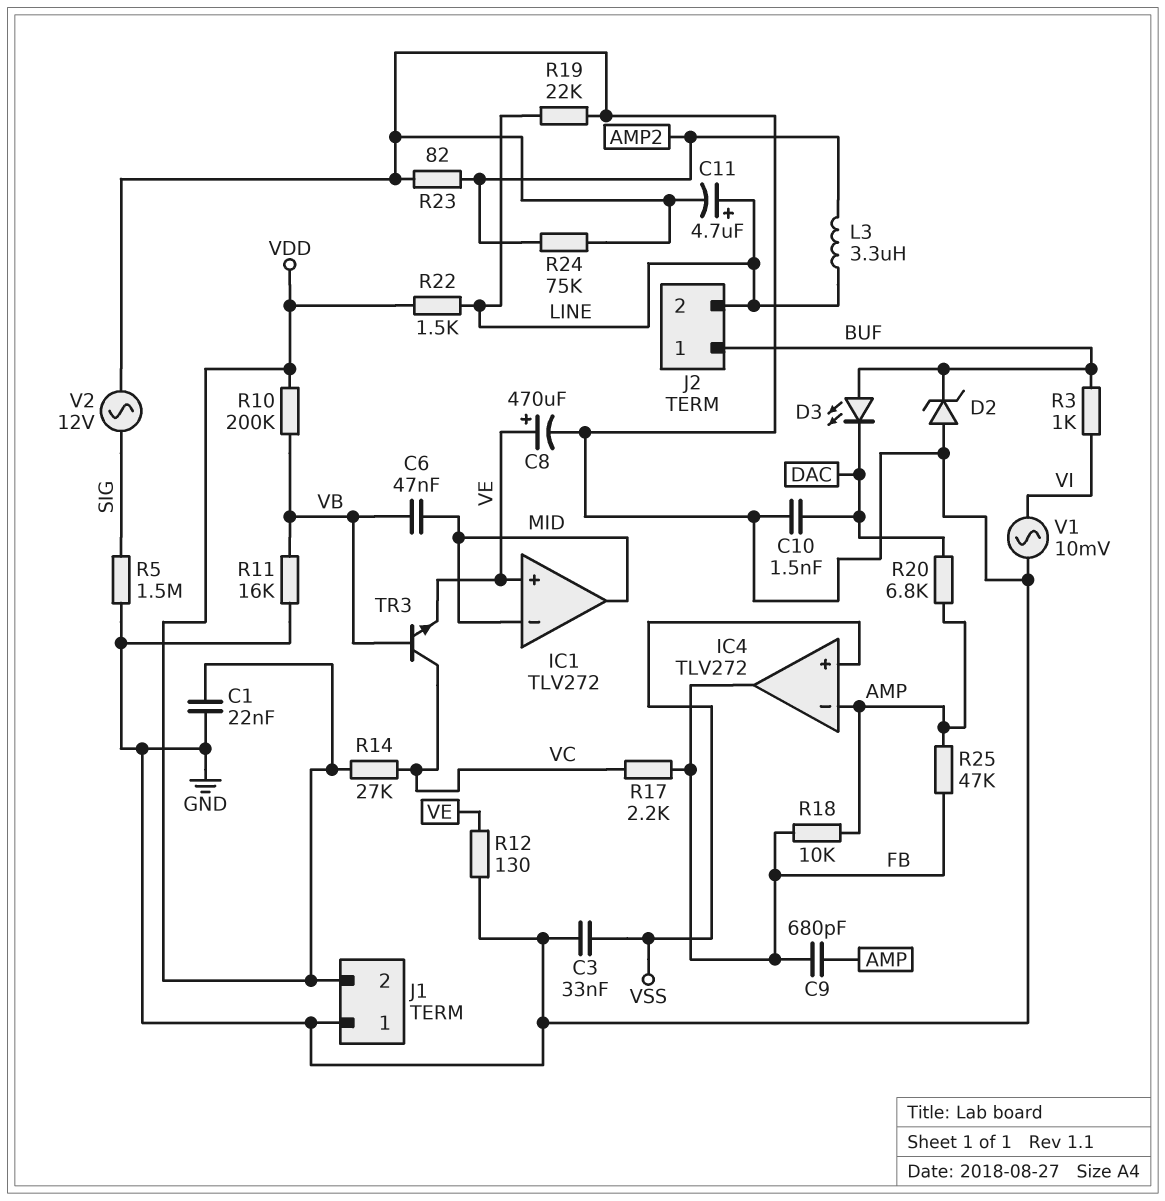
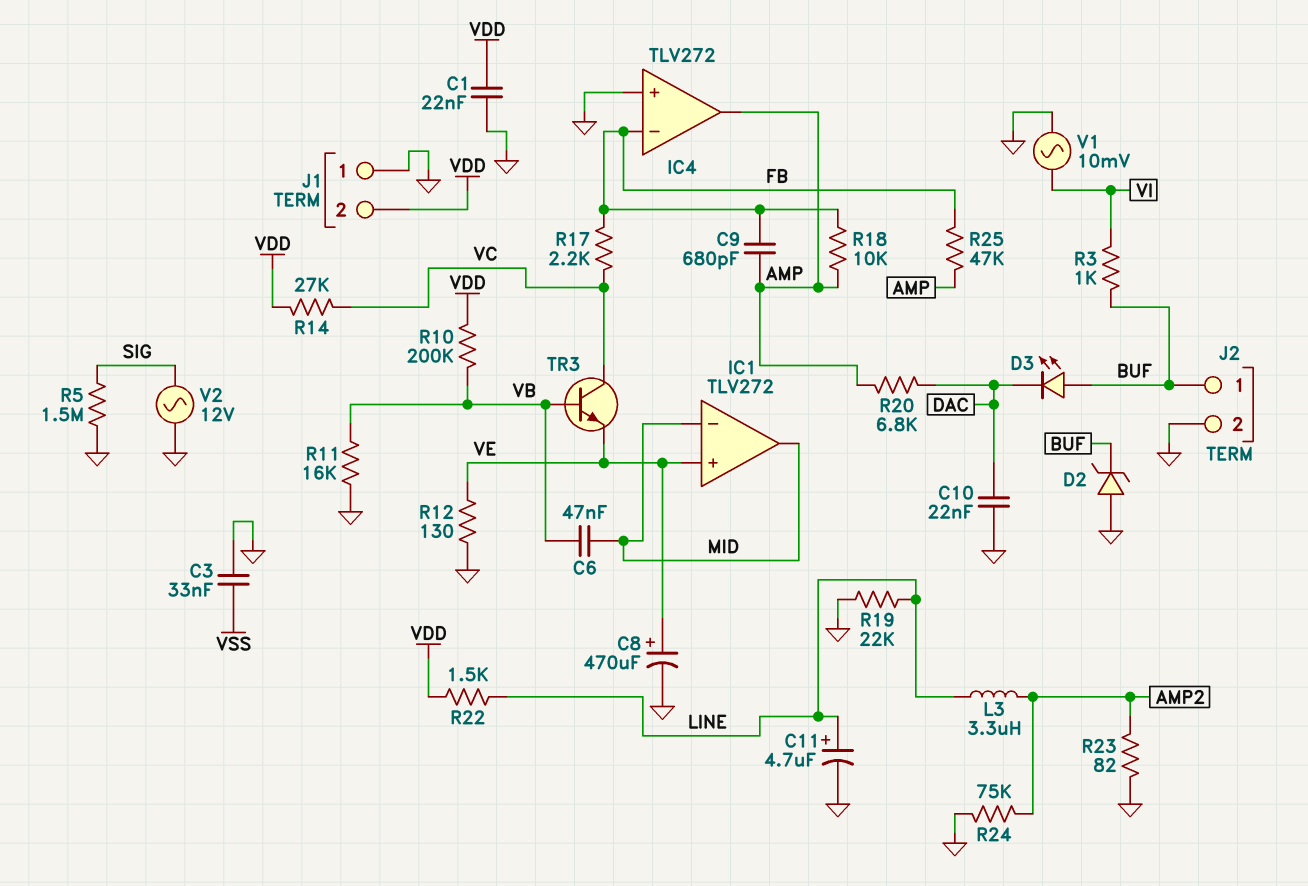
C10: 1.5nF (DAC, GND) -> 22nF (DAC, GND)
IC4 pin in+: VSS -> GND
IC4 pin in-: AMP -> FB
IC4 pin out: FB -> AMP
J2 pin 2: LINE -> GND

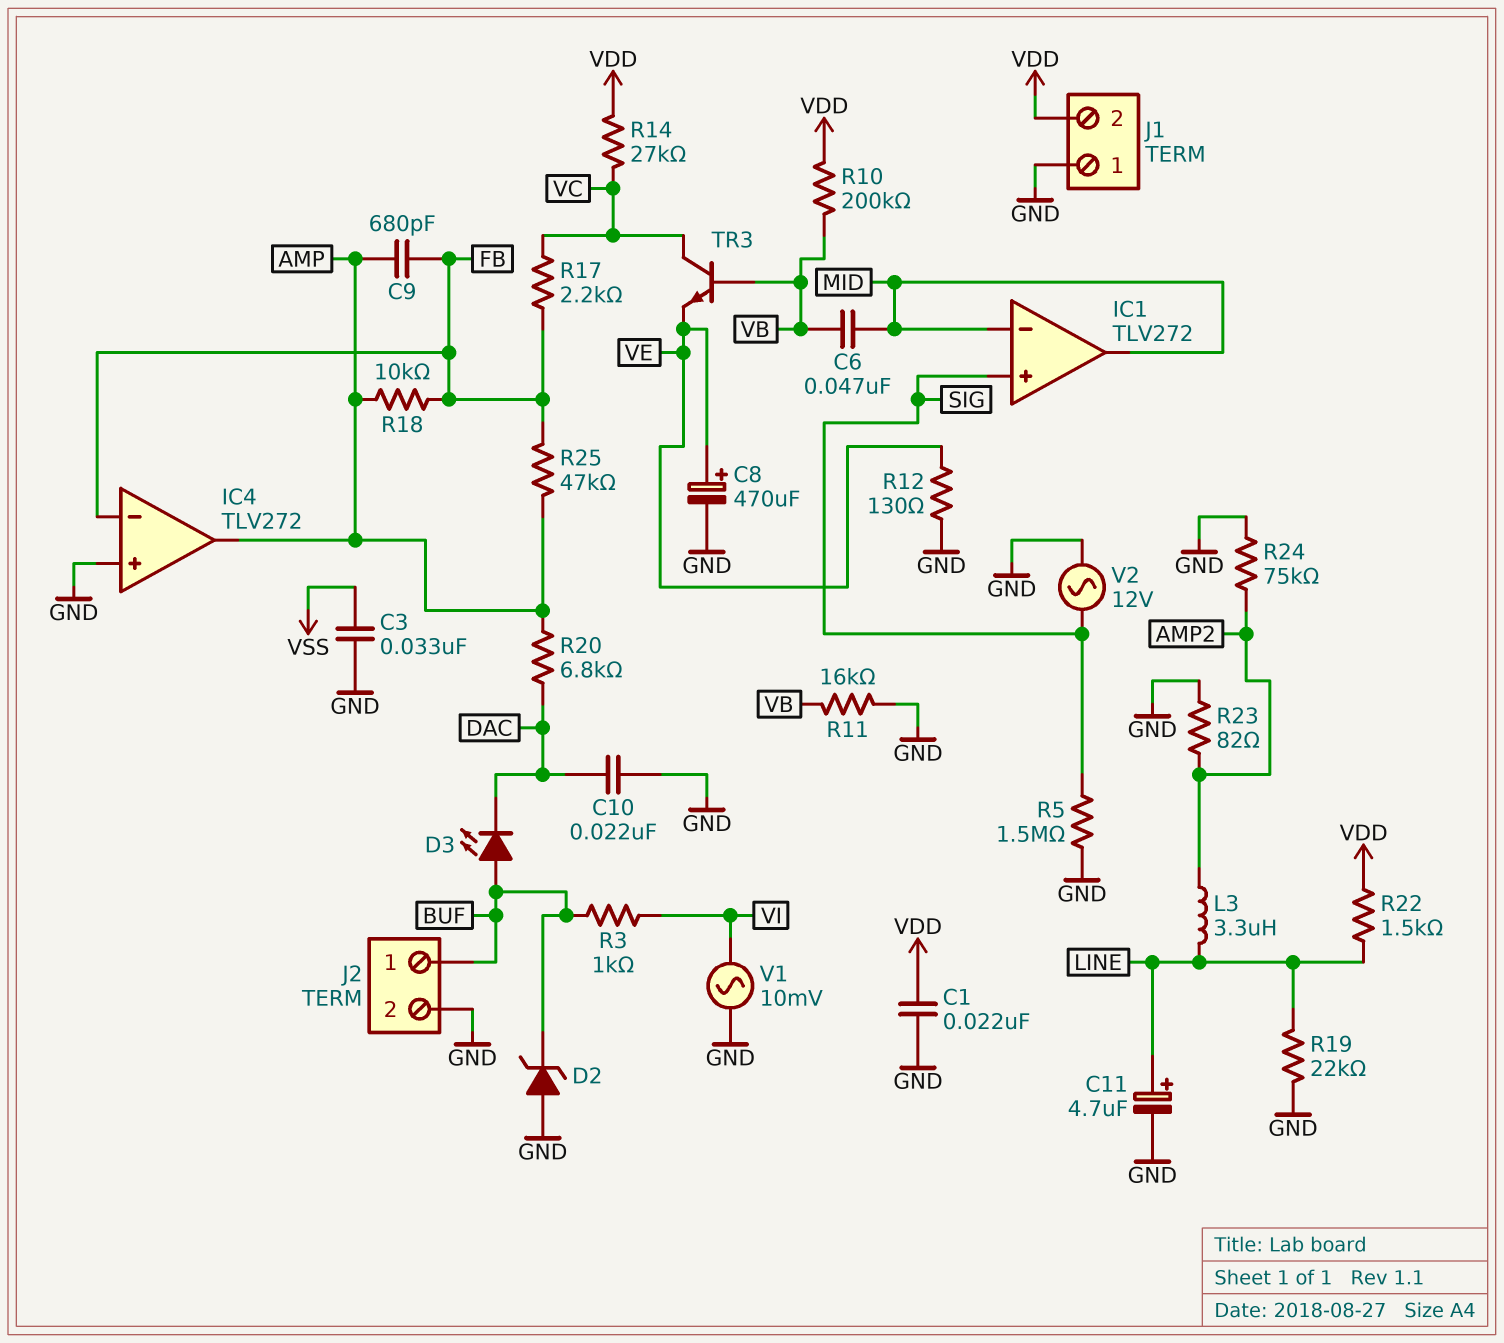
IC1 pin in+: VE -> SIG

